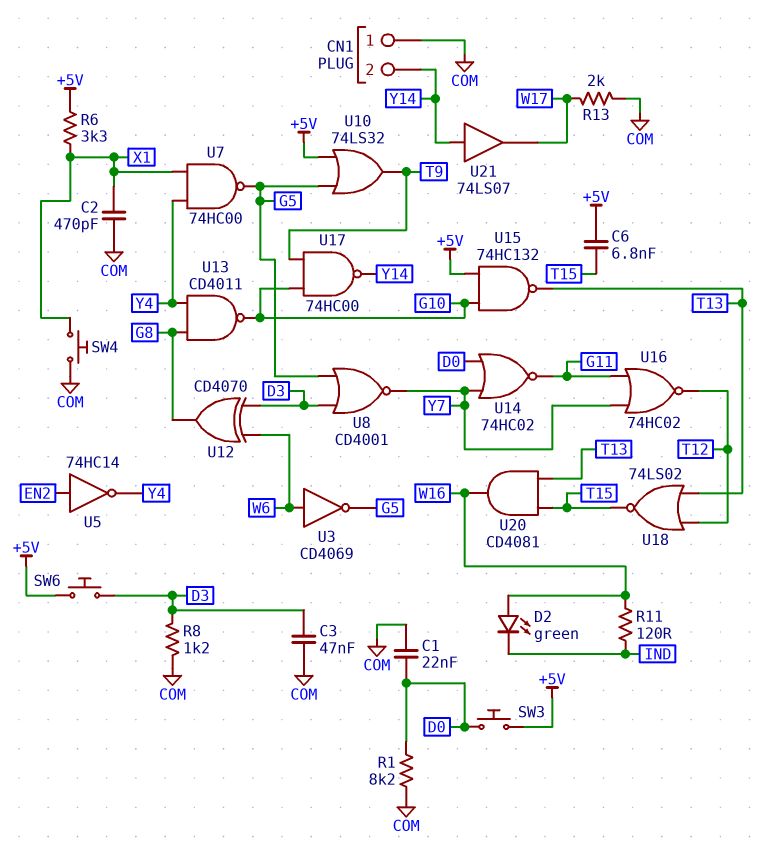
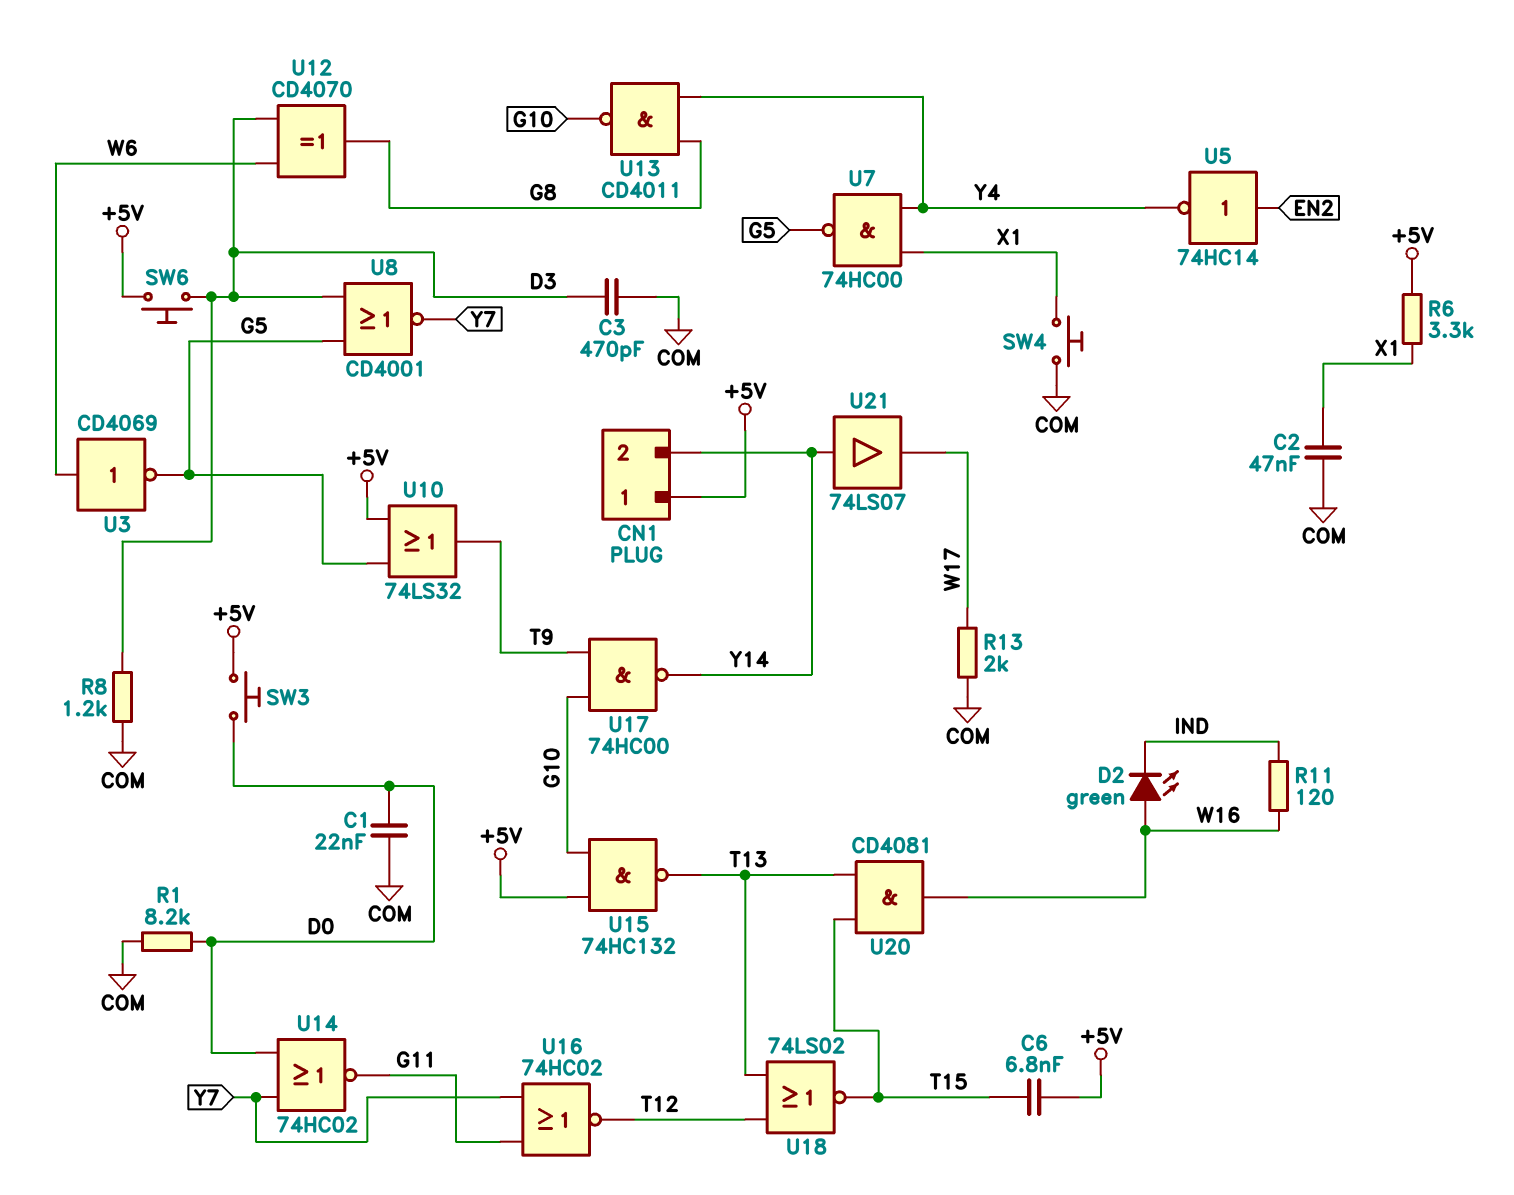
C2: 470pF (COM, X1) -> 47nF (COM, X1)
C3: 47nF (COM, D3) -> 470pF (COM, D3)
CN1 pin 1: COM -> +5V

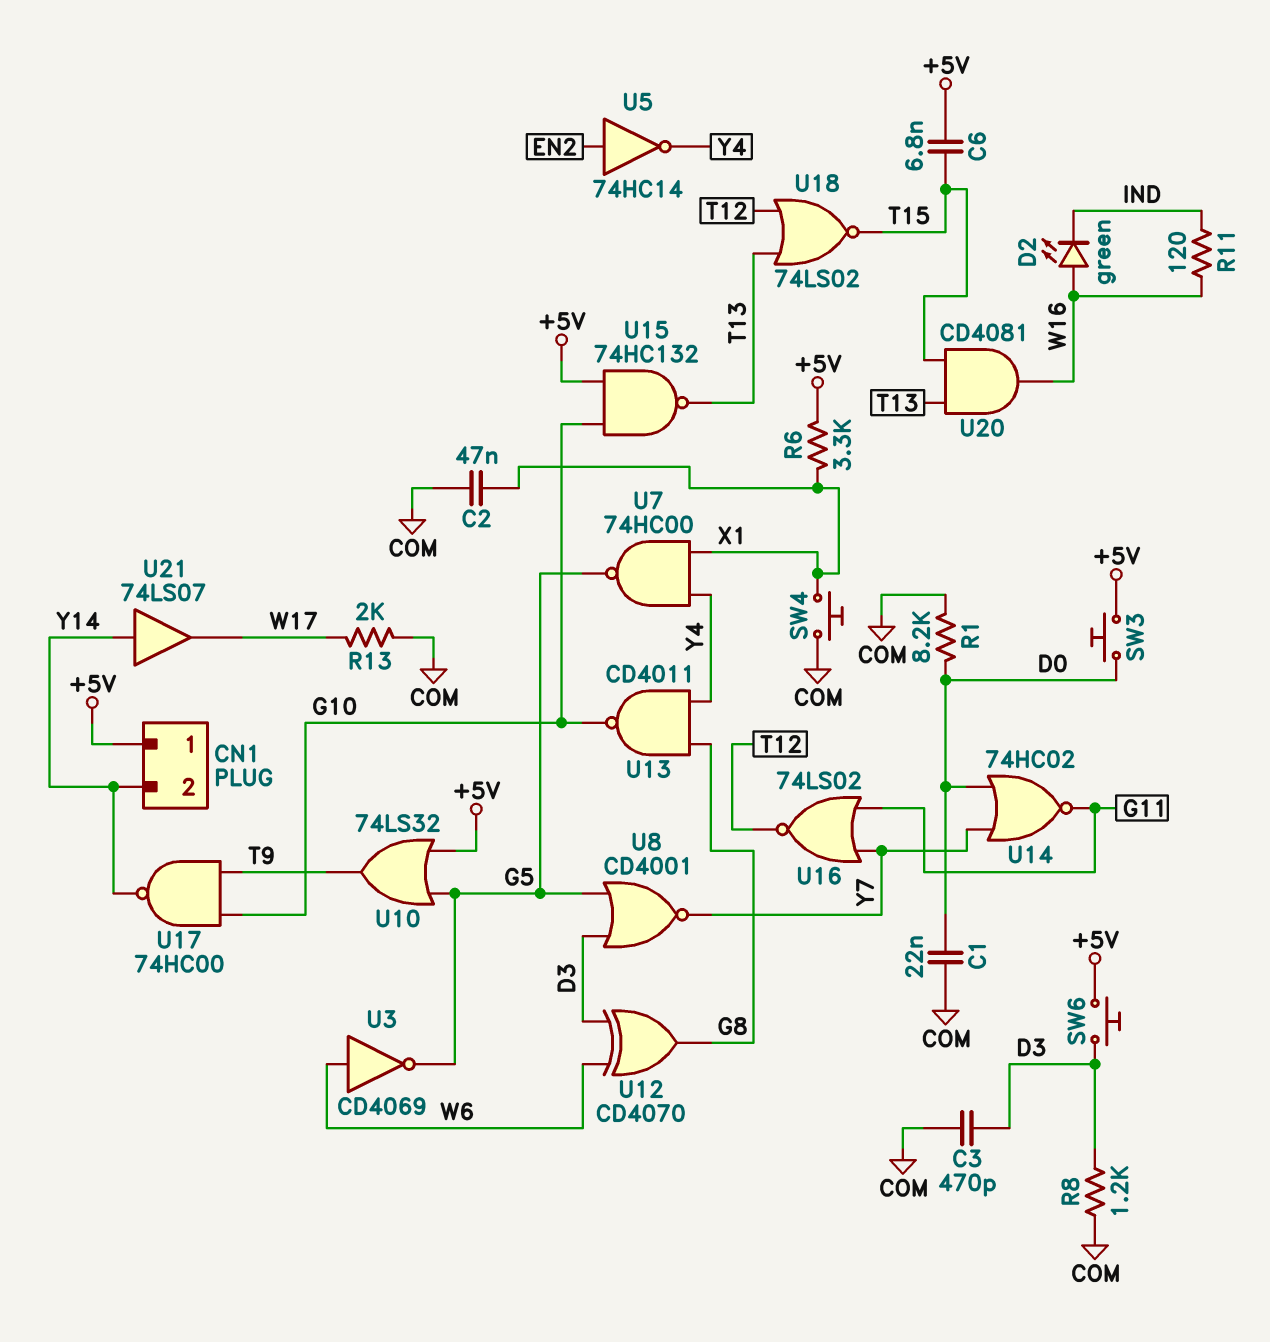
U16: NOR 74HC02 (in G11, in Y7, out T12) -> NOR 74LS02 (in G11, in Y7, out T12)

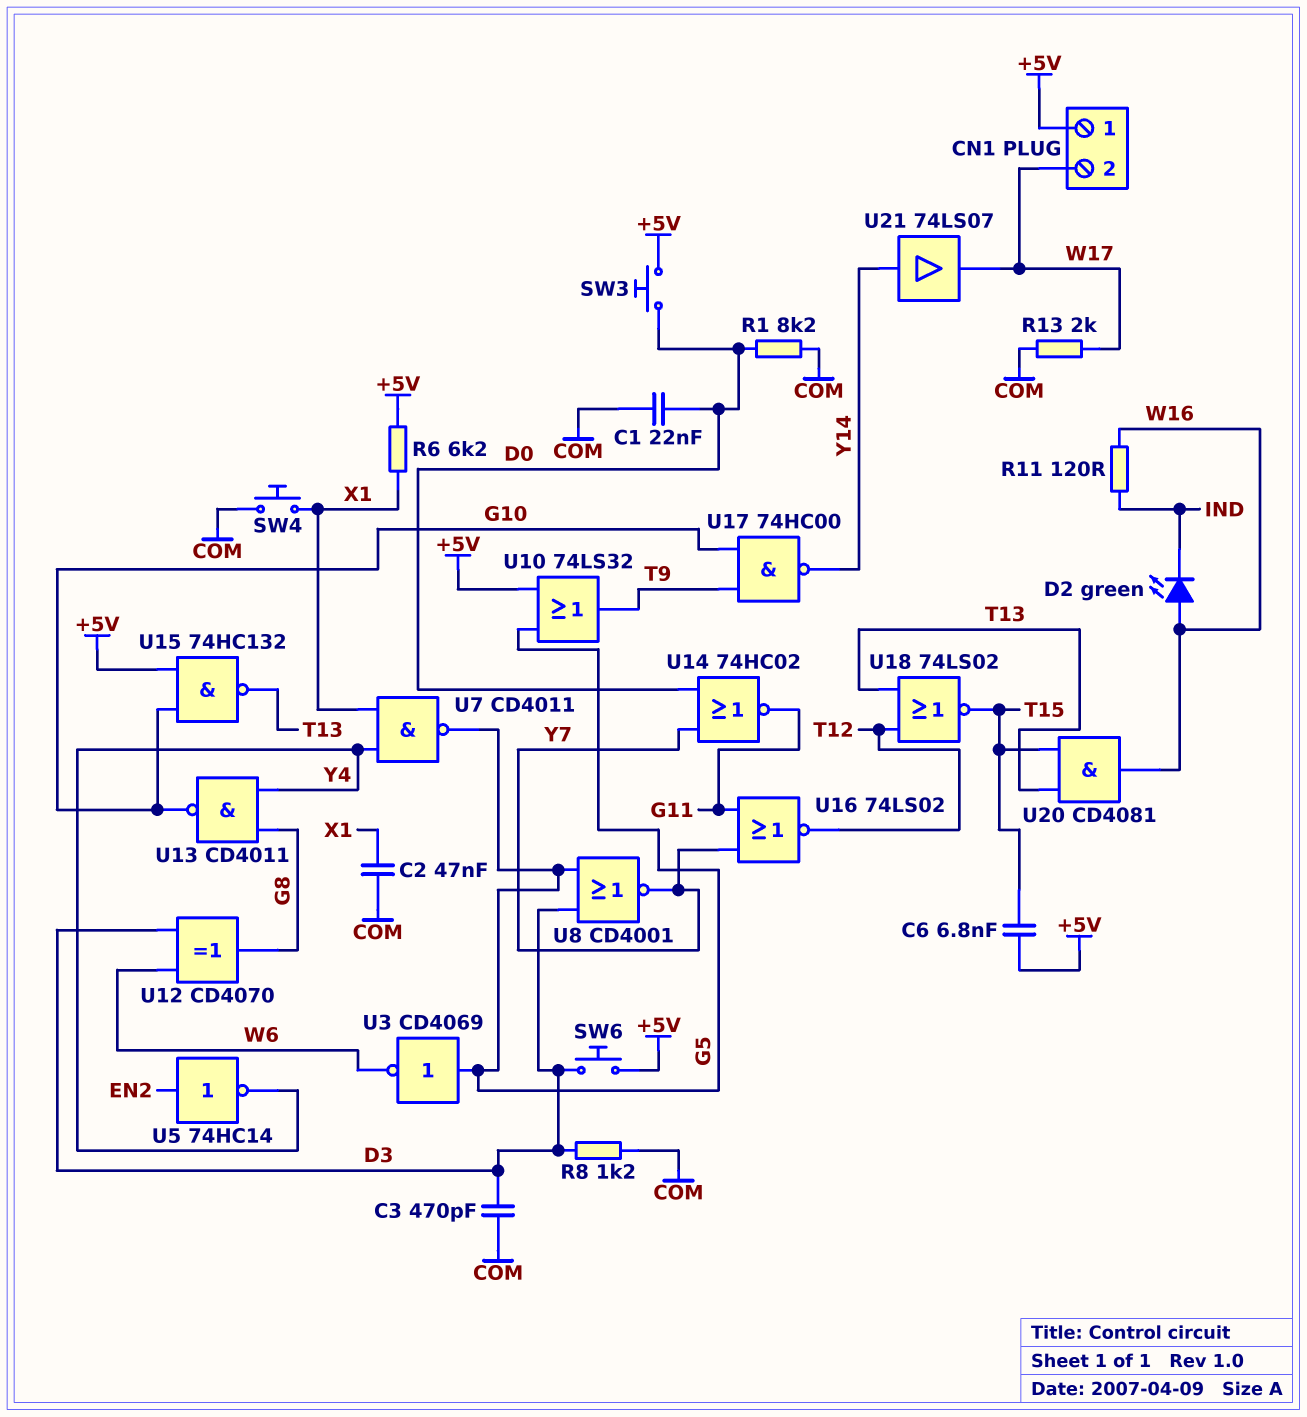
CN1 pin 2: Y14 -> W17
R6: 3.3k (+5V, X1) -> 6.2k (+5V, X1)
U3: NOT CD4069 (in W6, out G5) -> NOT CD4069 (in G5, out W6)
U7: NAND 74HC00 (in X1, in Y4, out G5) -> NAND CD4011 (in X1, in Y4, out G5)

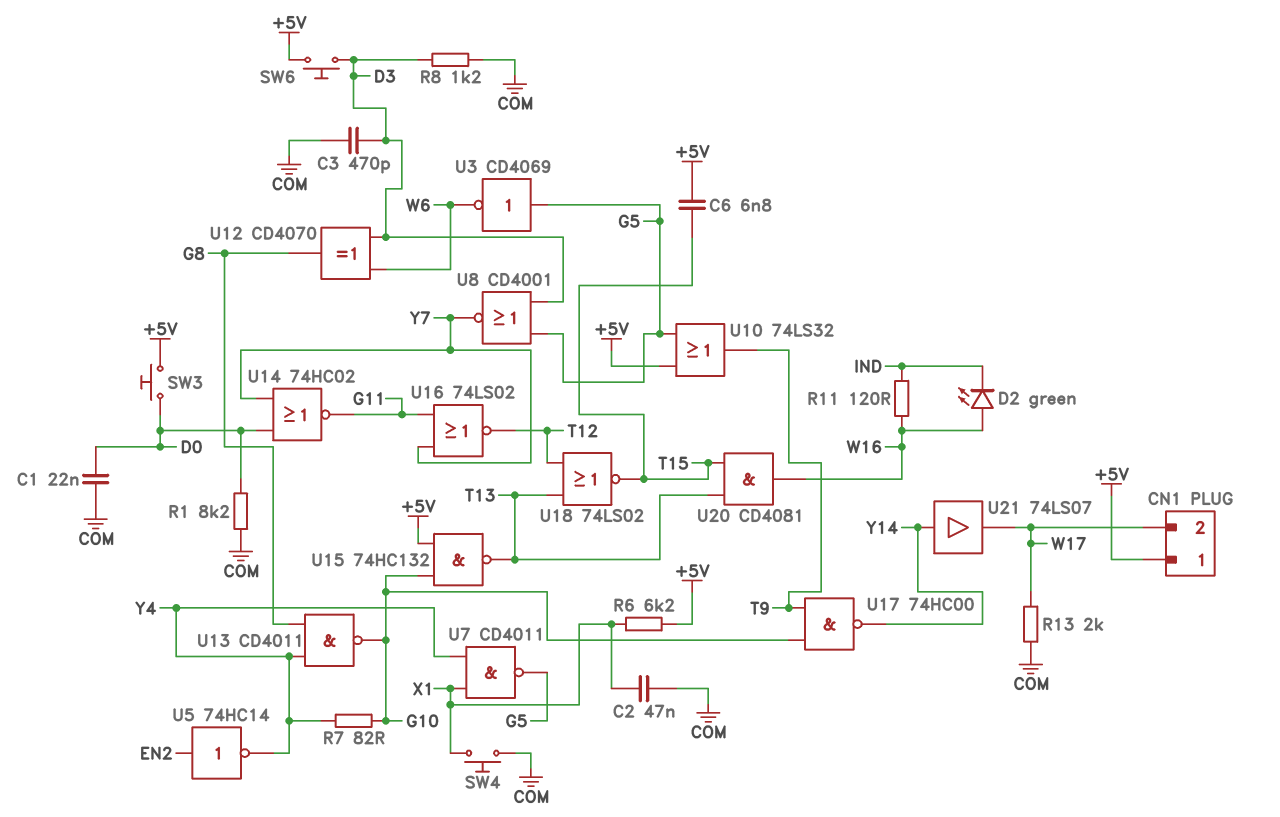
R7: none -> 82 (G10, Y4)

